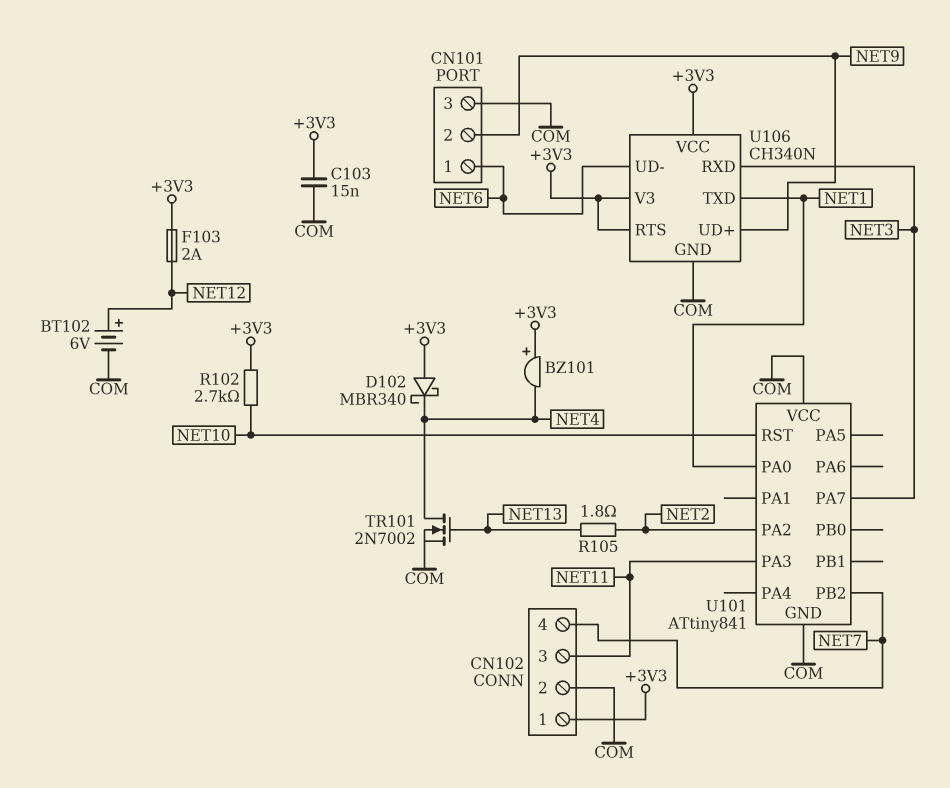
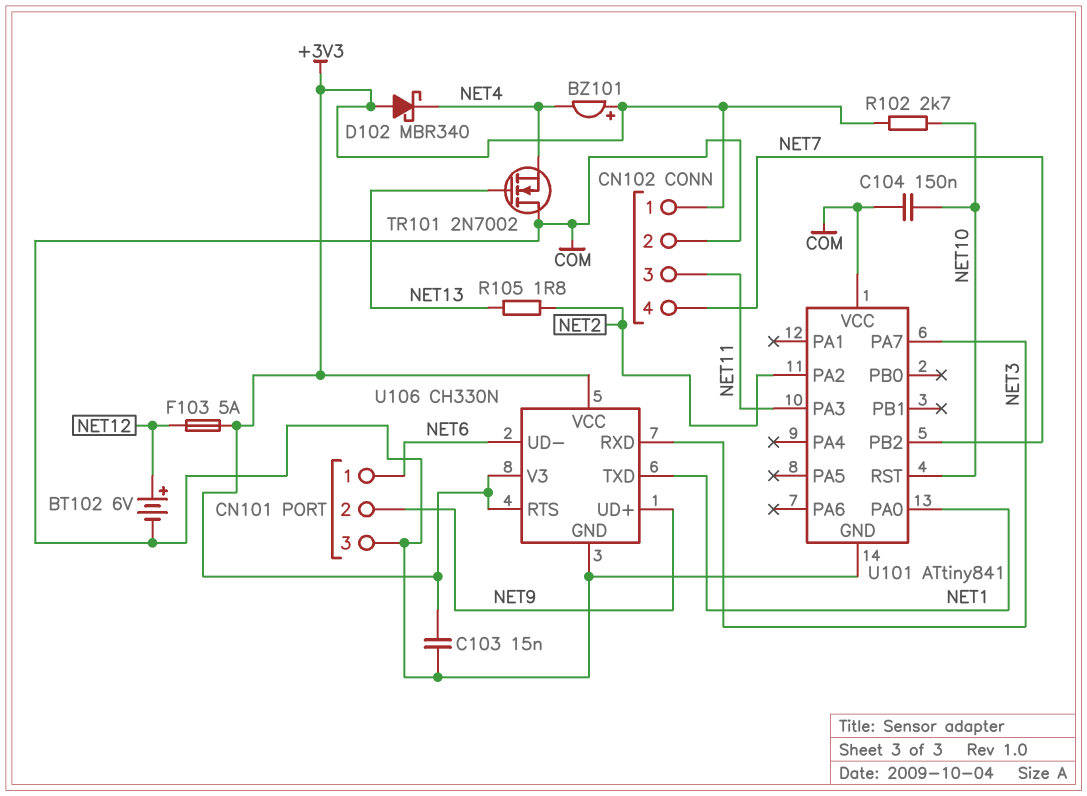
C104: none -> 150nF (COM, NET10)
F103: 2A (+3V3, NET12) -> 5A (+3V3, NET12)
TR101: NMOS 2N7002 (G NET13, D NET4, S COM) -> NMOS 2N7002 (G NET13, D COM, S NET4)
U106: CH340N -> CH330N

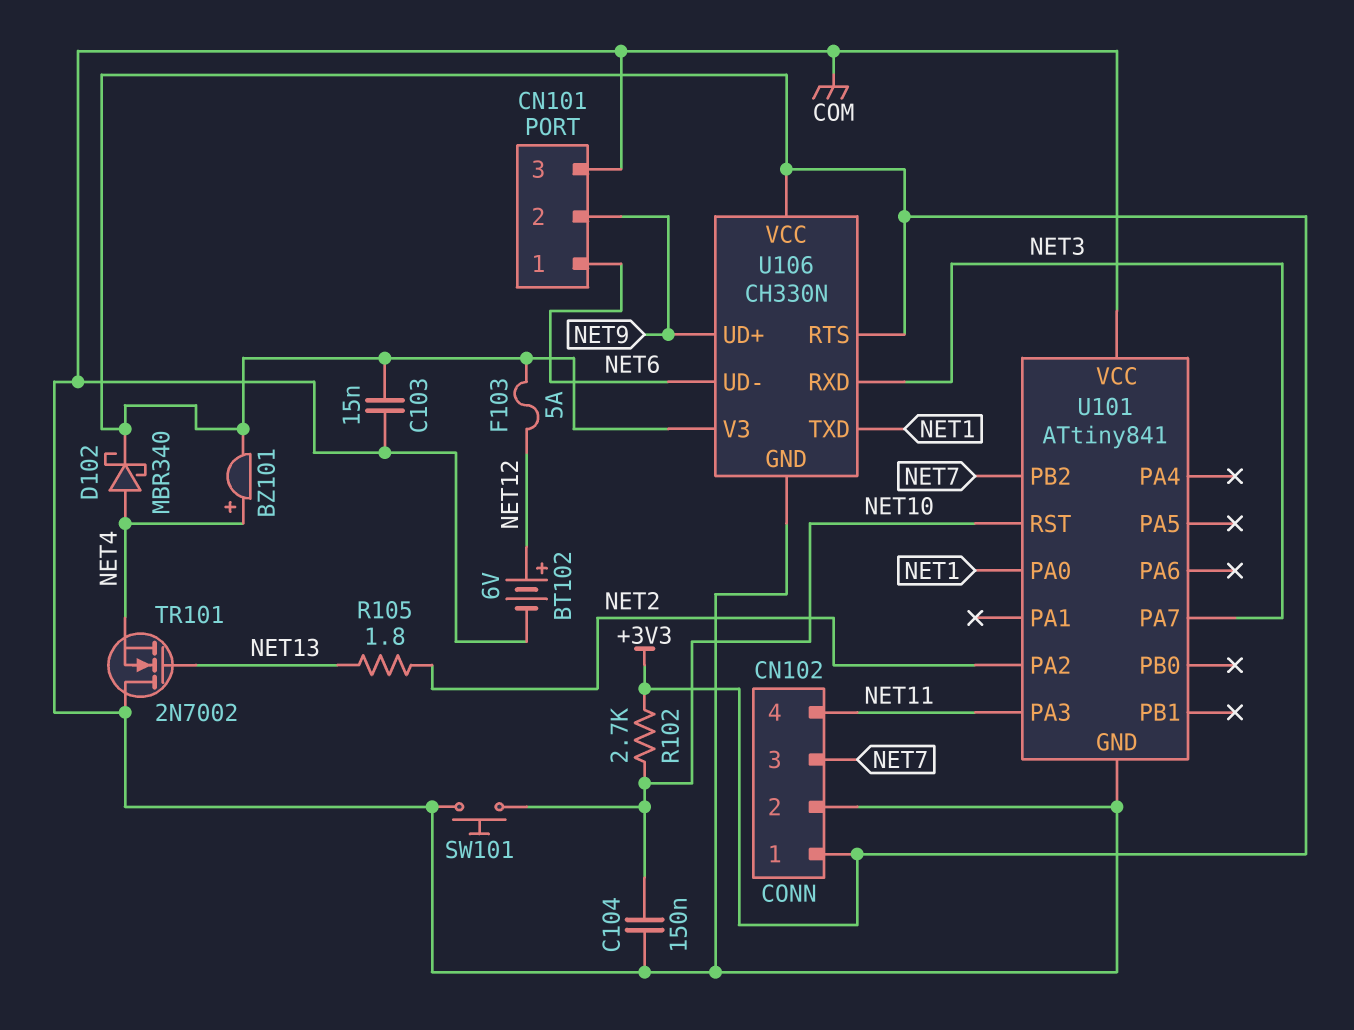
BZ101: buzzer (plus +3V3, minus NET4) -> buzzer (plus NET4, minus +3V3)
CN102 pin 3: NET11 -> NET7
CN102 pin 4: NET7 -> NET11
D102: schottky MBR340 (A +3V3, K NET4) -> schottky MBR340 (A NET4, K +3V3)
SW101: none -> button (COM, NET10)

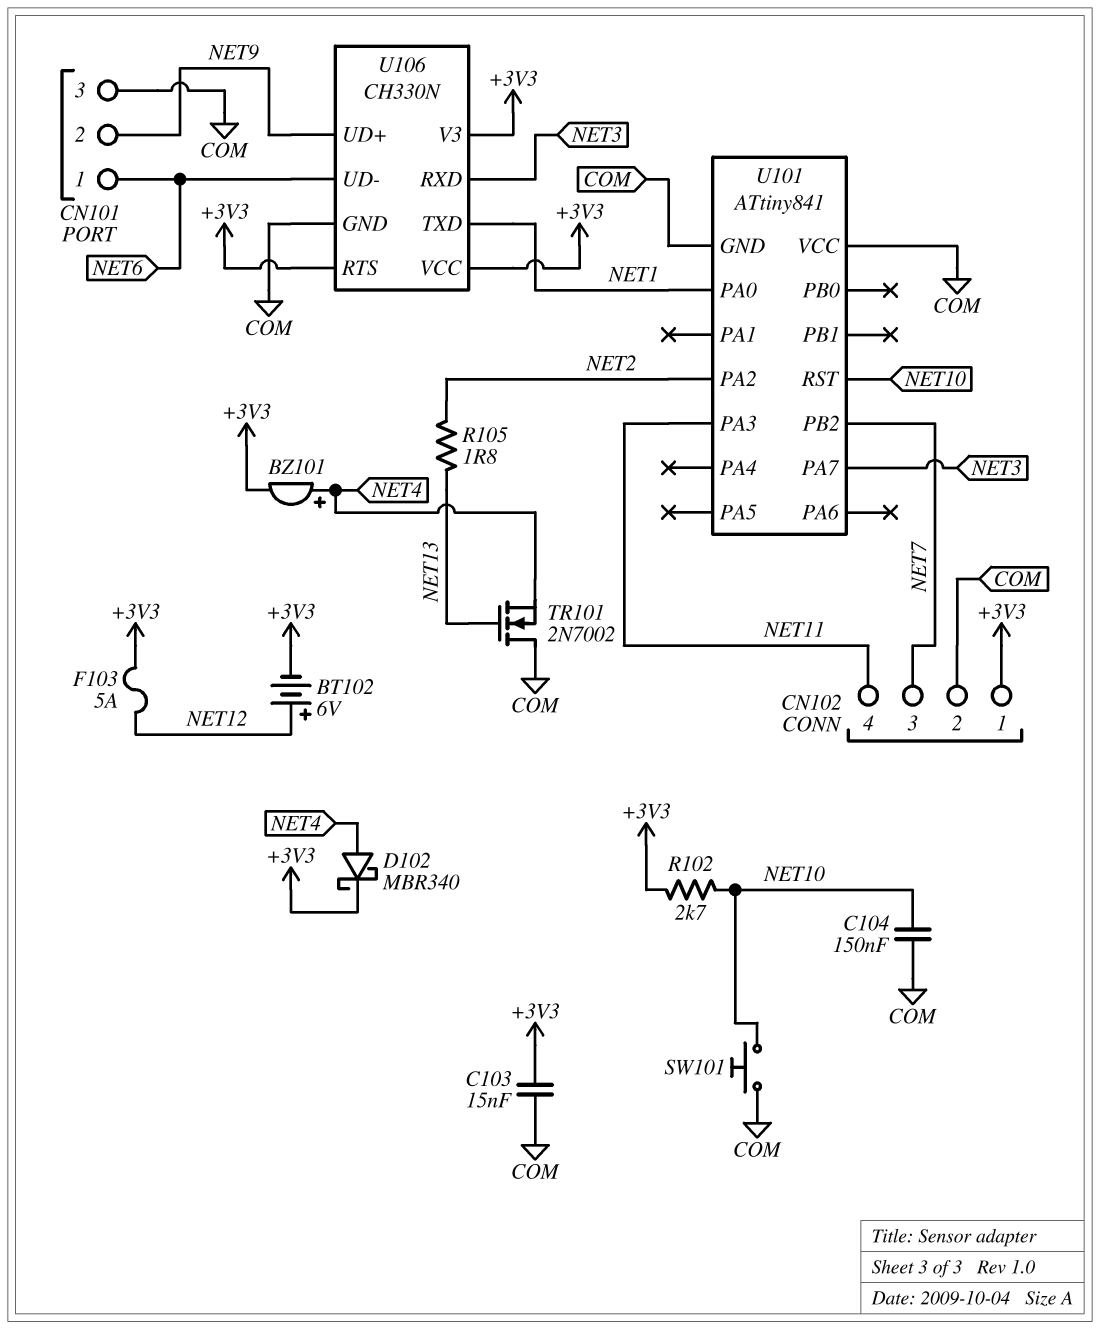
BT102: 6V (plus NET12, minus COM) -> 6V (plus NET12, minus +3V3)

